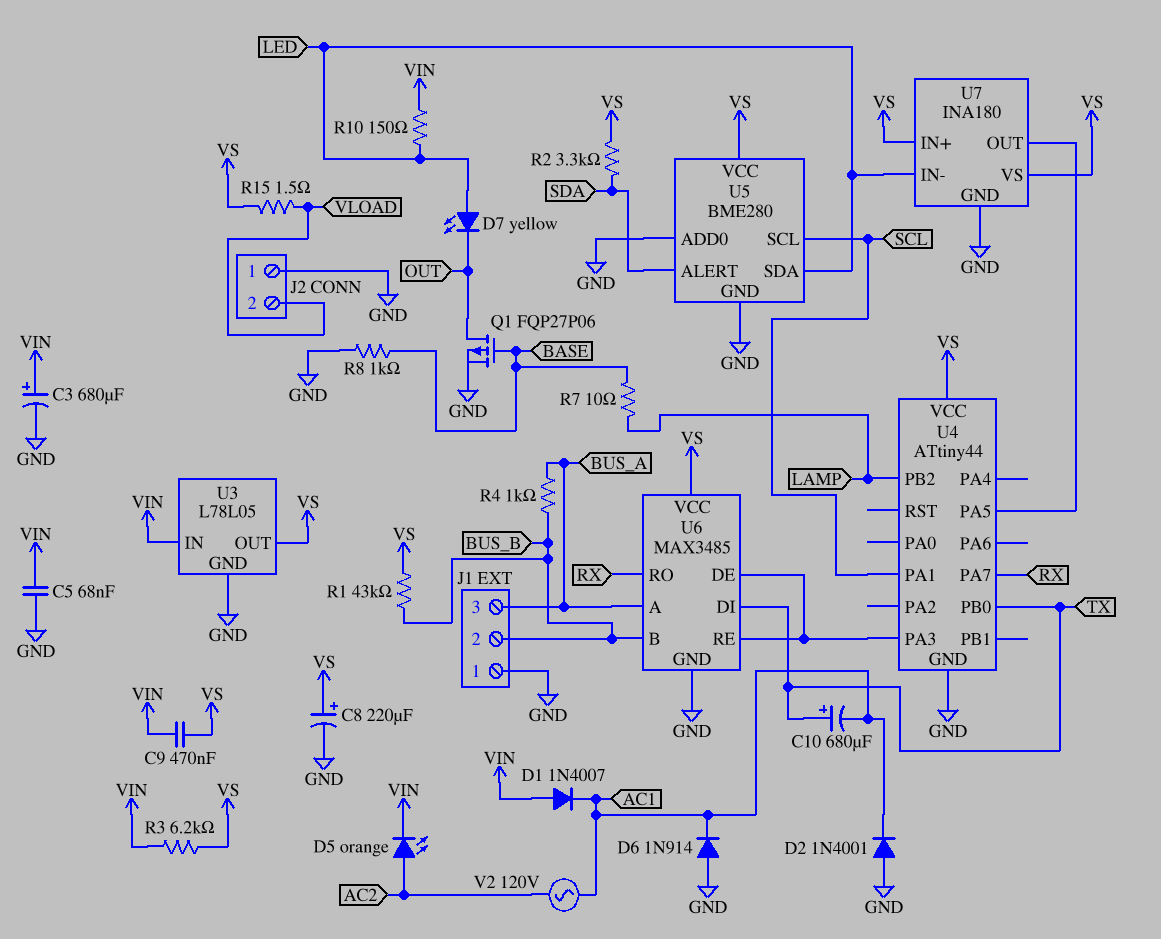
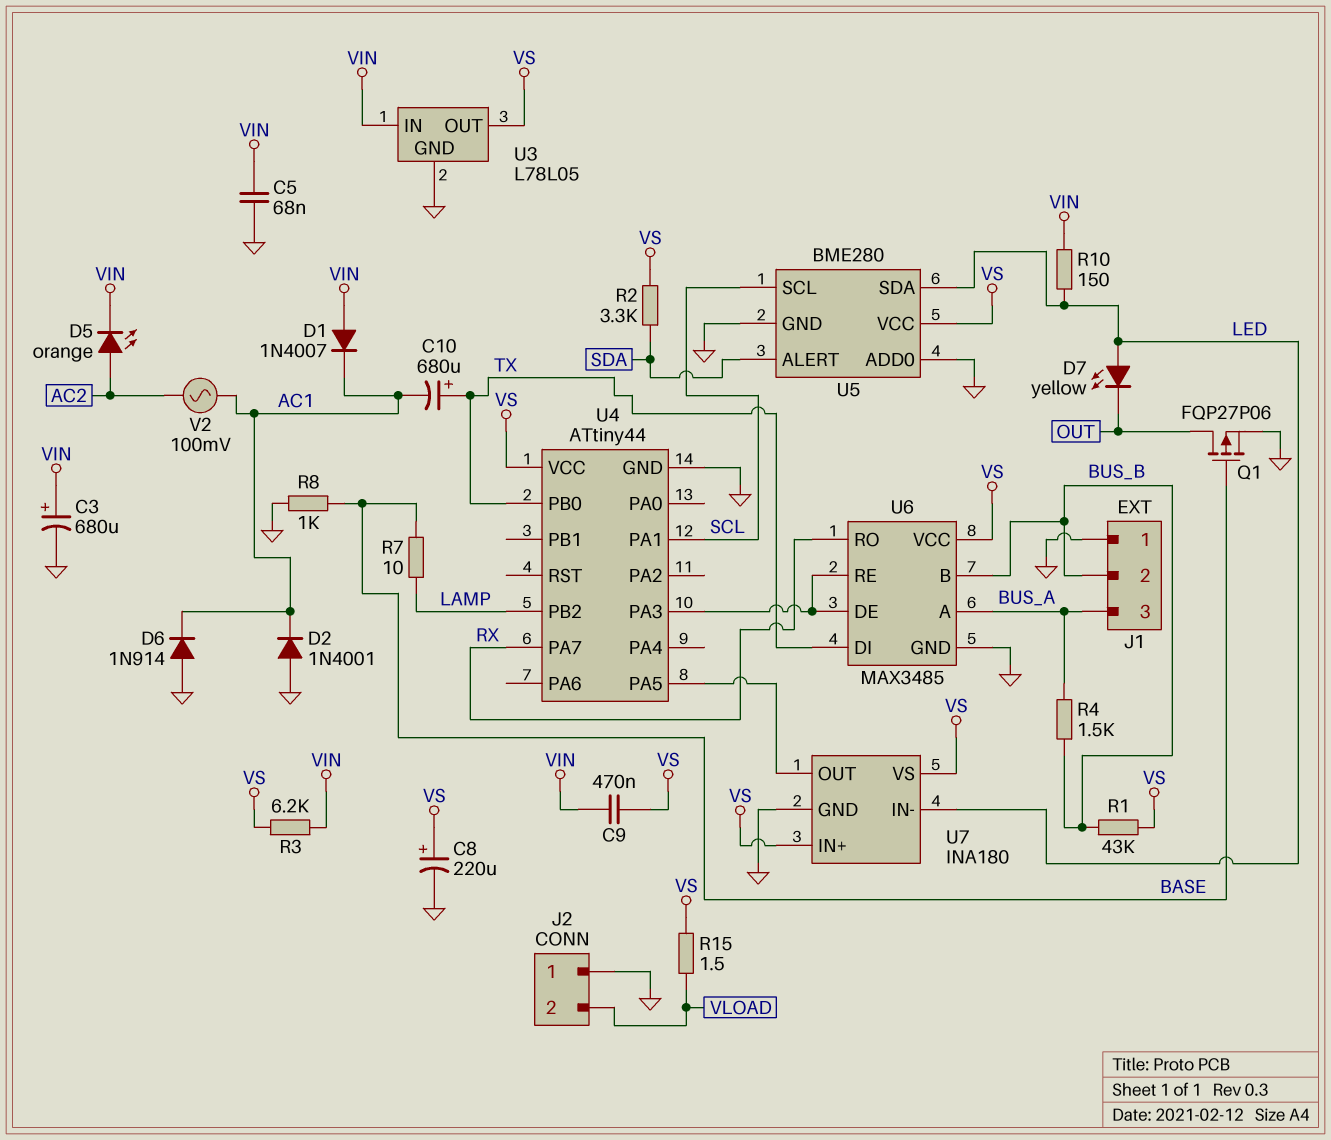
R4: 1k (BUS_A, BUS_B) -> 1.5k (BUS_A, BUS_B)
V2: AC 120V (AC1, AC2) -> AC 100mV (AC1, AC2)

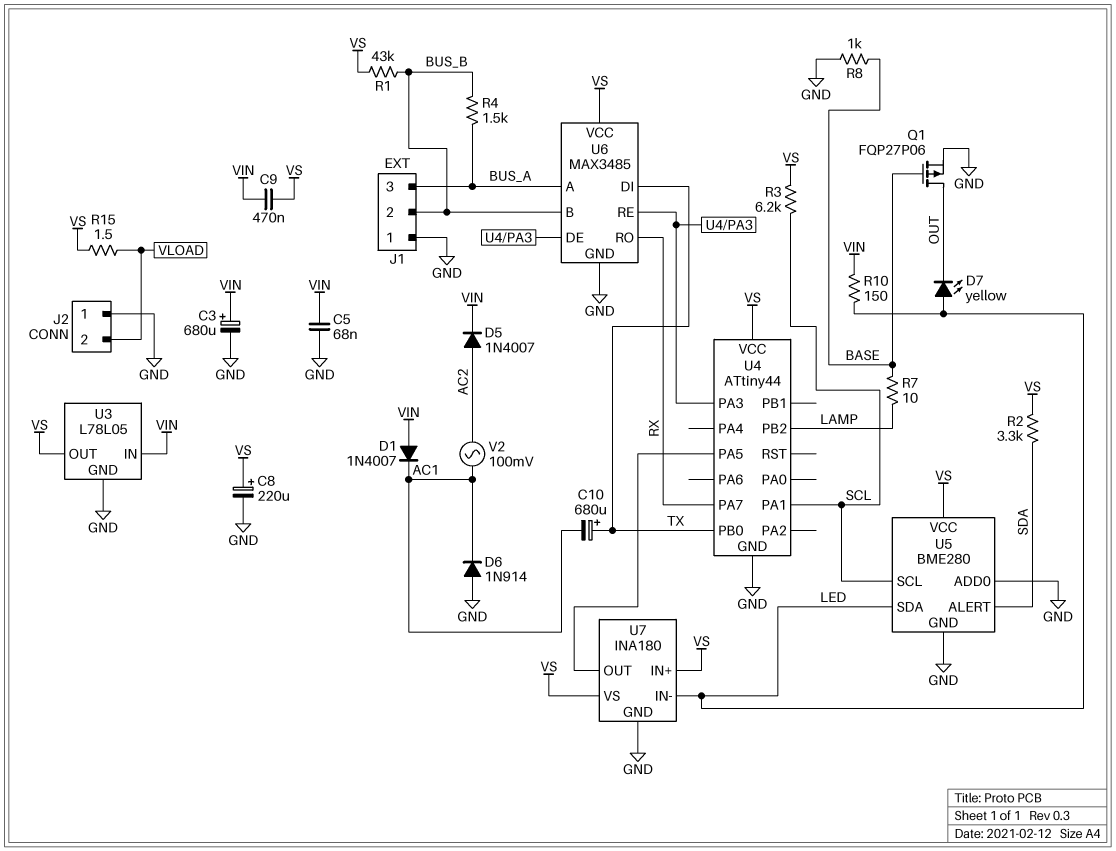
D2: diode 1N4001 (A GND, K AC1) -> none
D5: LED orange (A AC2, K VIN) -> diode 1N4007 (A AC2, K VIN)
R3: 6.2k (VIN, VS) -> 6.2k (SCL, VS)

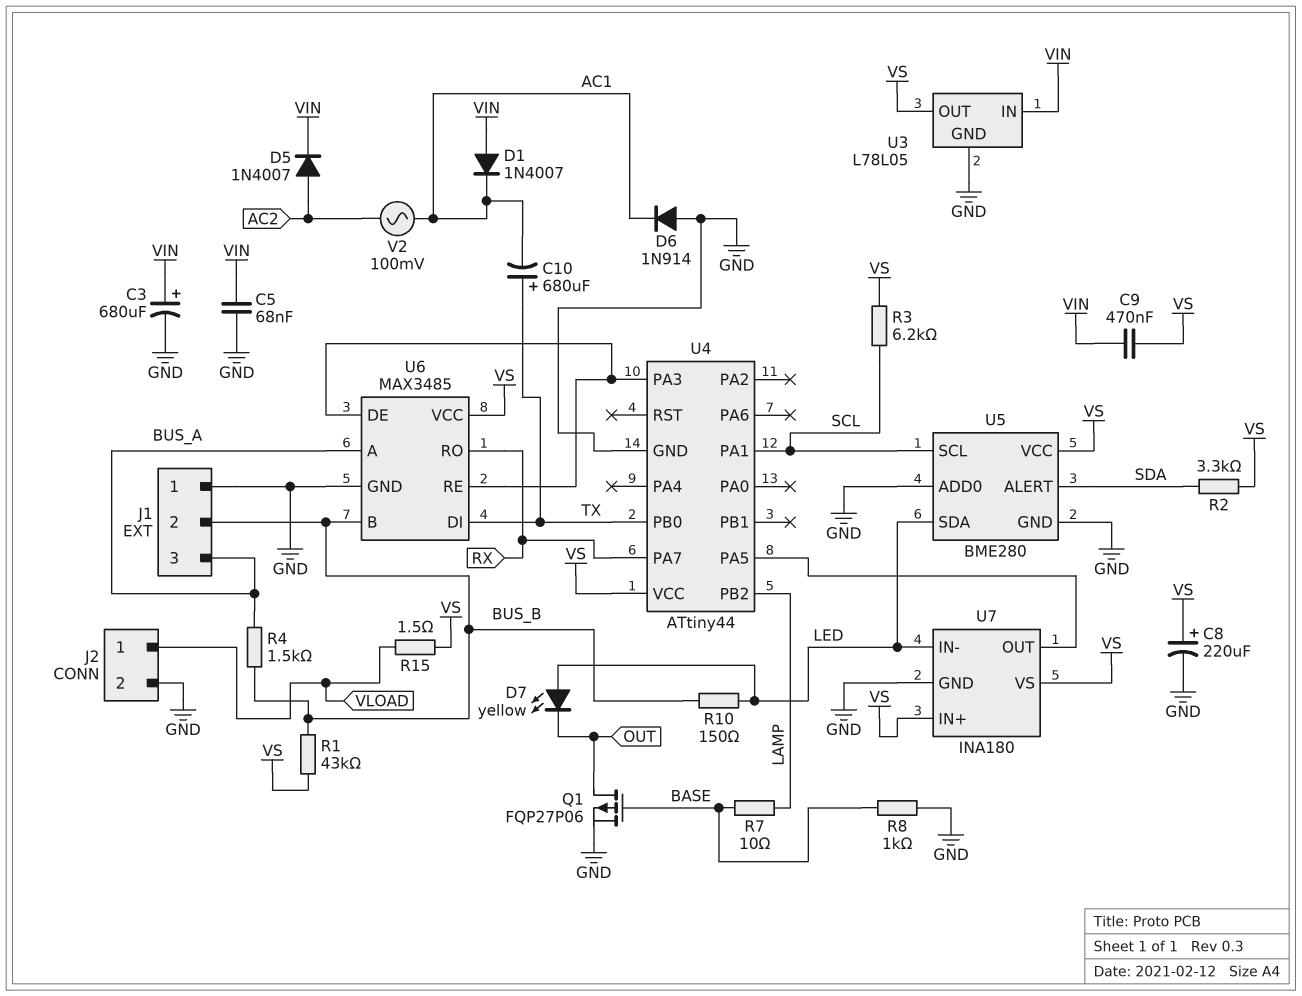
J2 pin 1: GND -> VLOAD
J2 pin 2: VLOAD -> GND
R10: 150 (LED, VIN) -> 150 (BUS_B, LED)

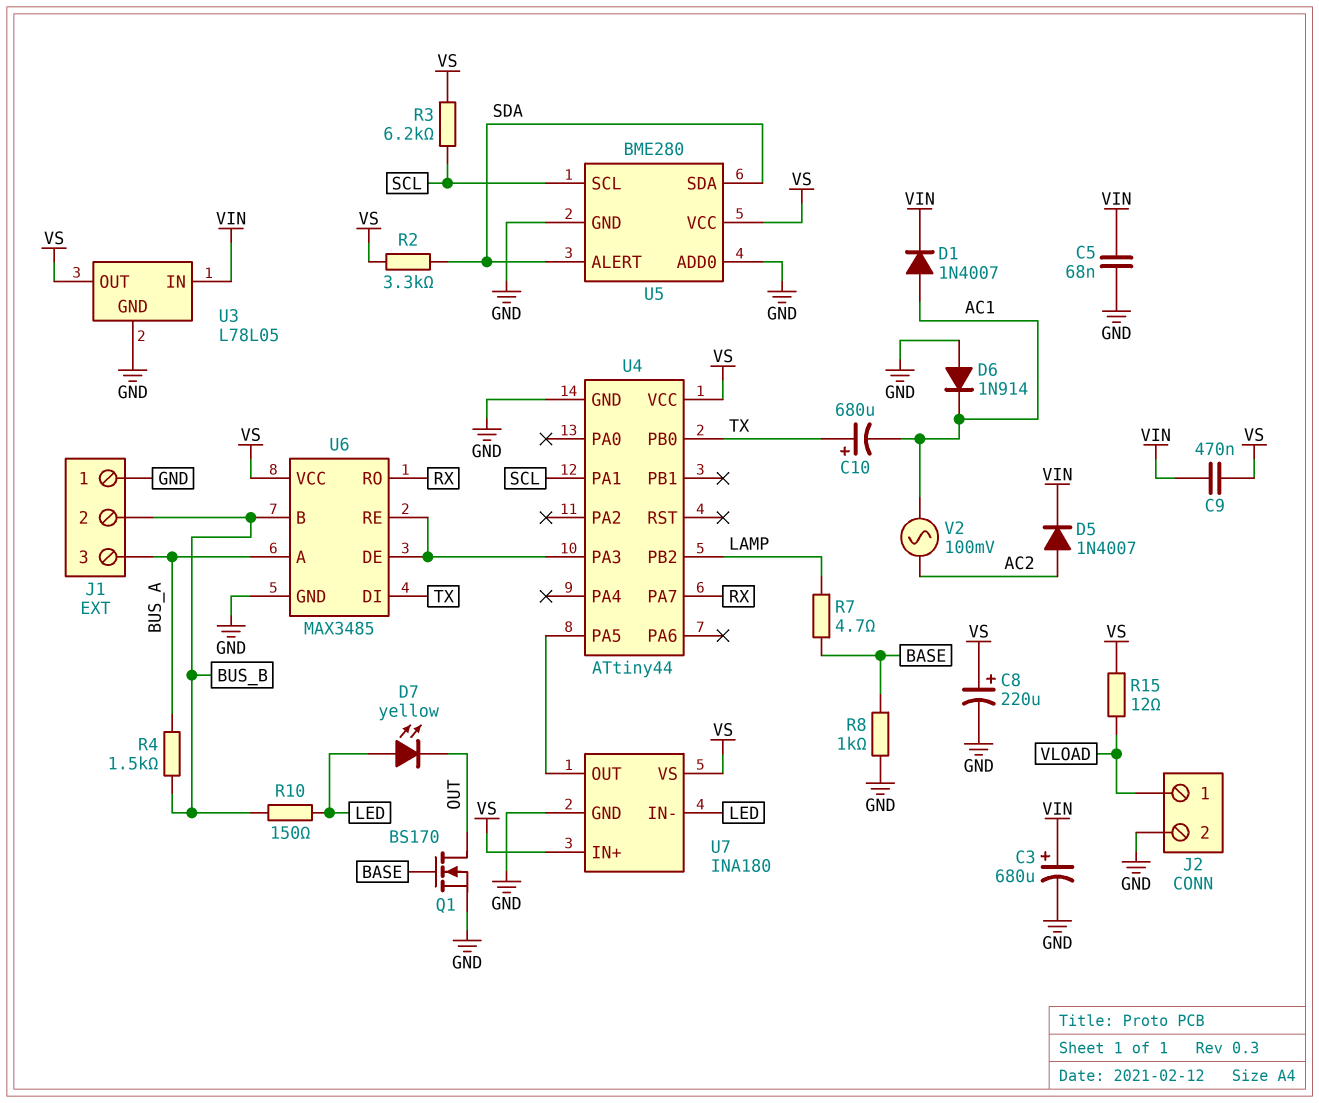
D1: diode 1N4007 (A VIN, K AC1) -> diode 1N4007 (A AC1, K VIN)
Q1: PMOS FQP27P06 (G BASE, D OUT, S GND) -> NMOS BS170 (G BASE, D OUT, S GND)
R1: 43k (BUS_B, VS) -> none
R7: 10 (BASE, LAMP) -> 4.7 (BASE, LAMP)
R15: 1.5 (VLOAD, VS) -> 12 (VLOAD, VS)
U5 pin SDA: LED -> SDA

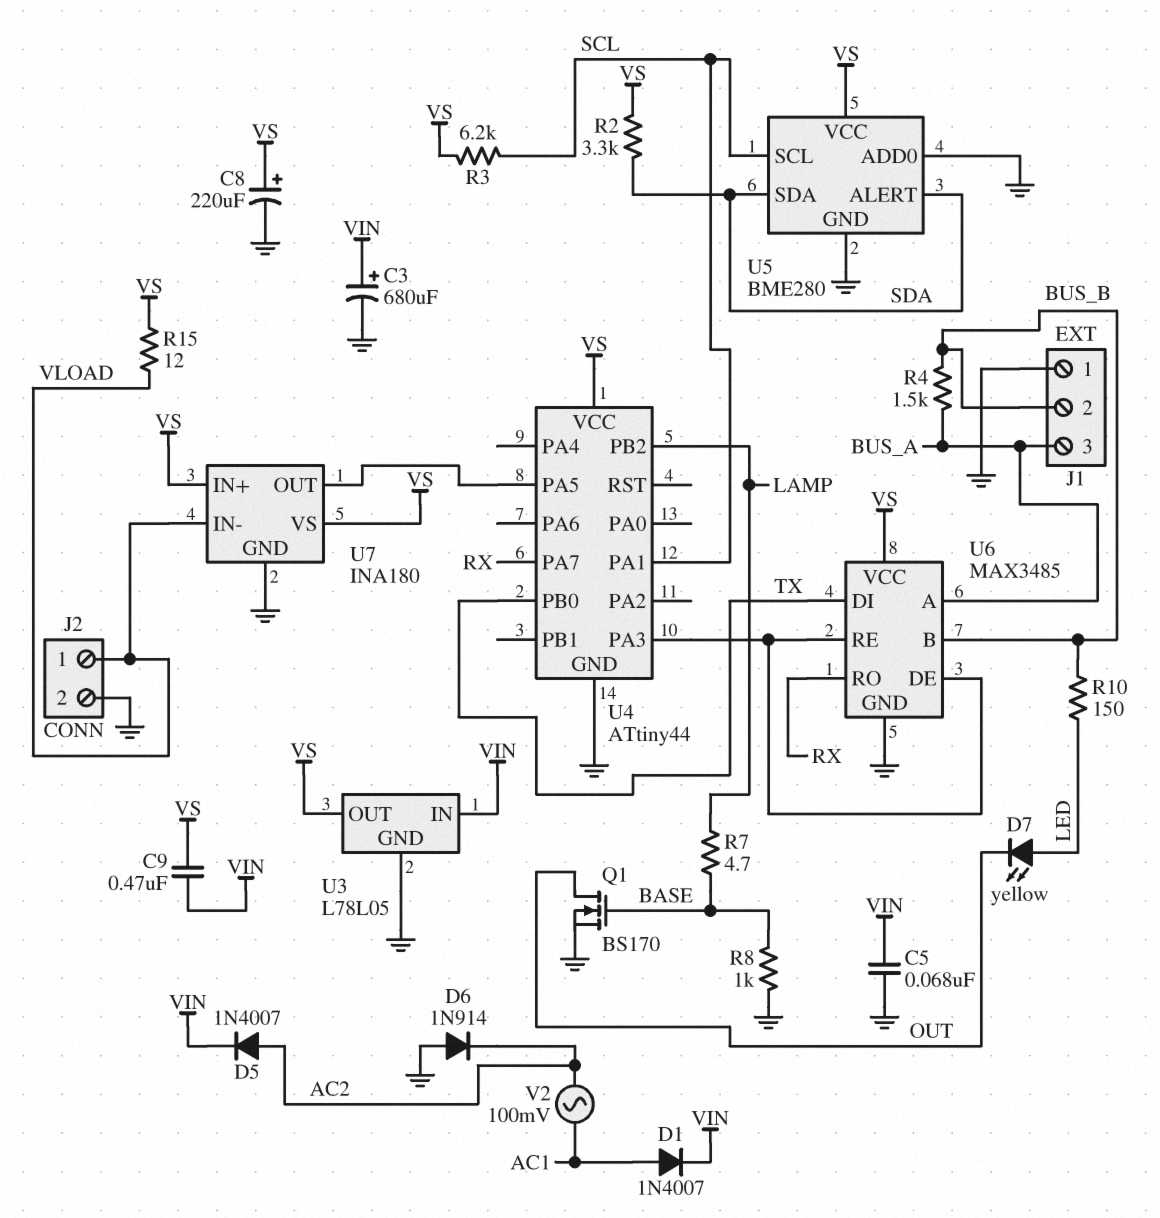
C10: 680uF (plus TX, minus AC1) -> none
D6: diode 1N914 (A GND, K AC1) -> diode 1N914 (A GND, K AC2)
U7 pin IN-: LED -> VLOAD

